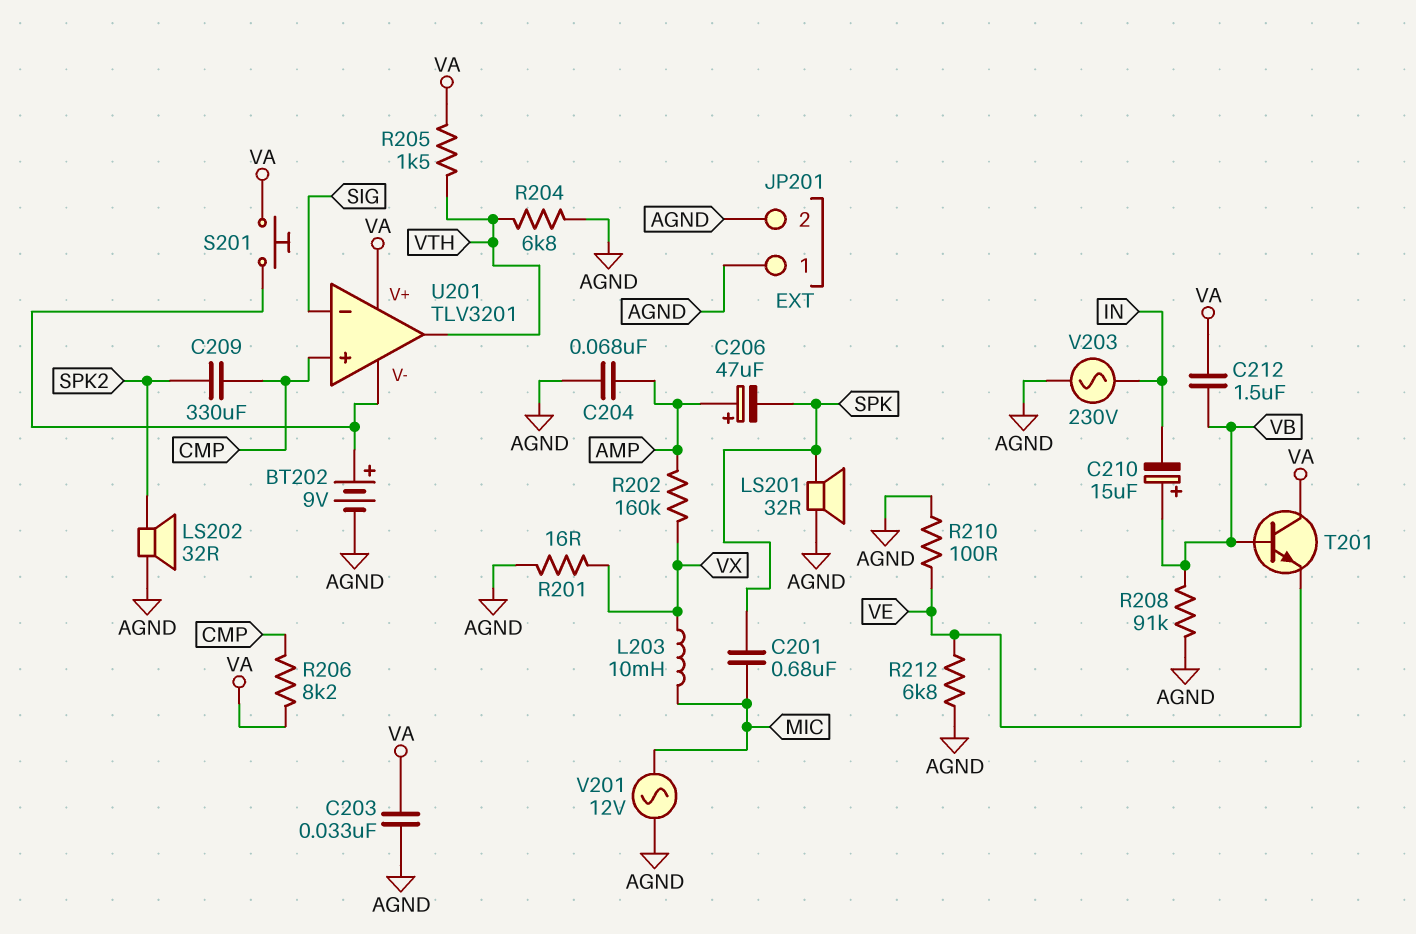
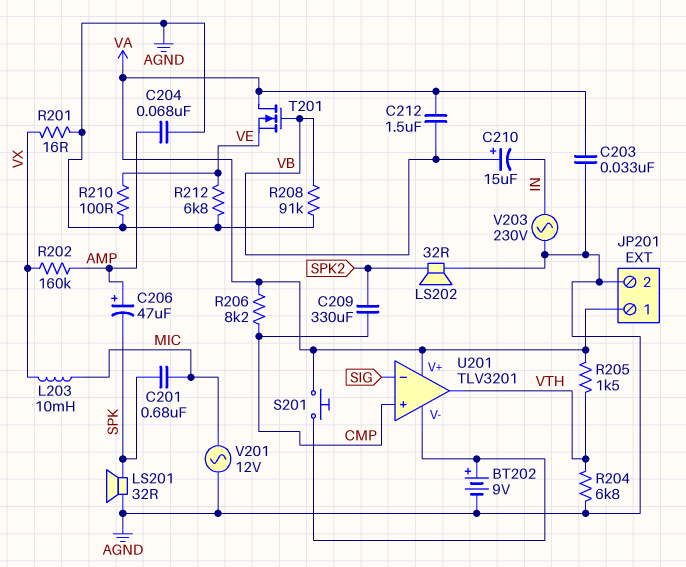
JP201 pin 1: AGND -> VA
T201: NPN (B VB, C VA, E VE) -> NMOS (G VB, D VA, S VE)

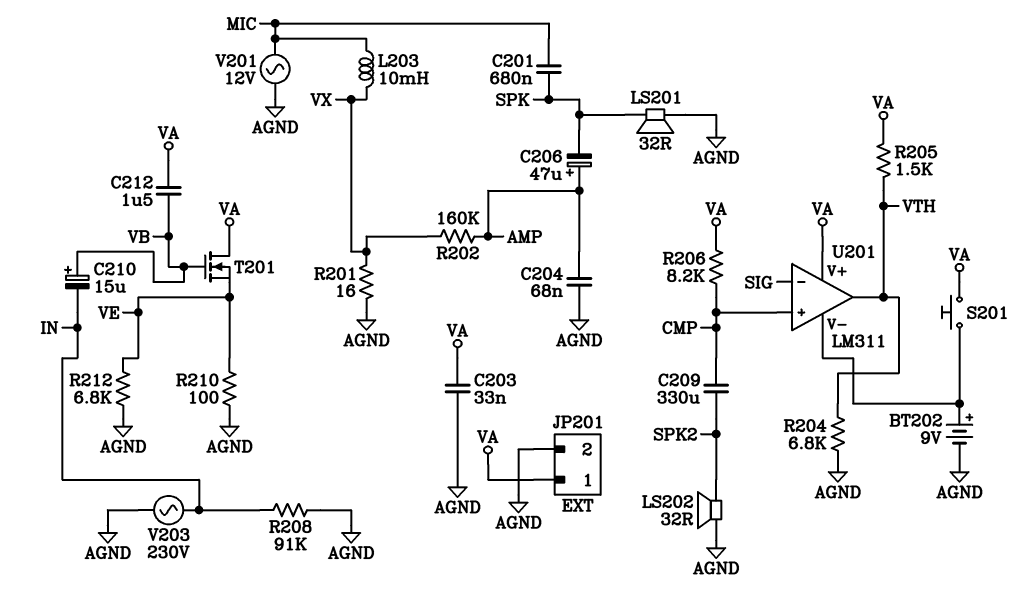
R208: 91k (AGND, VB) -> 91k (AGND, IN)
U201: TLV3201 -> LM311

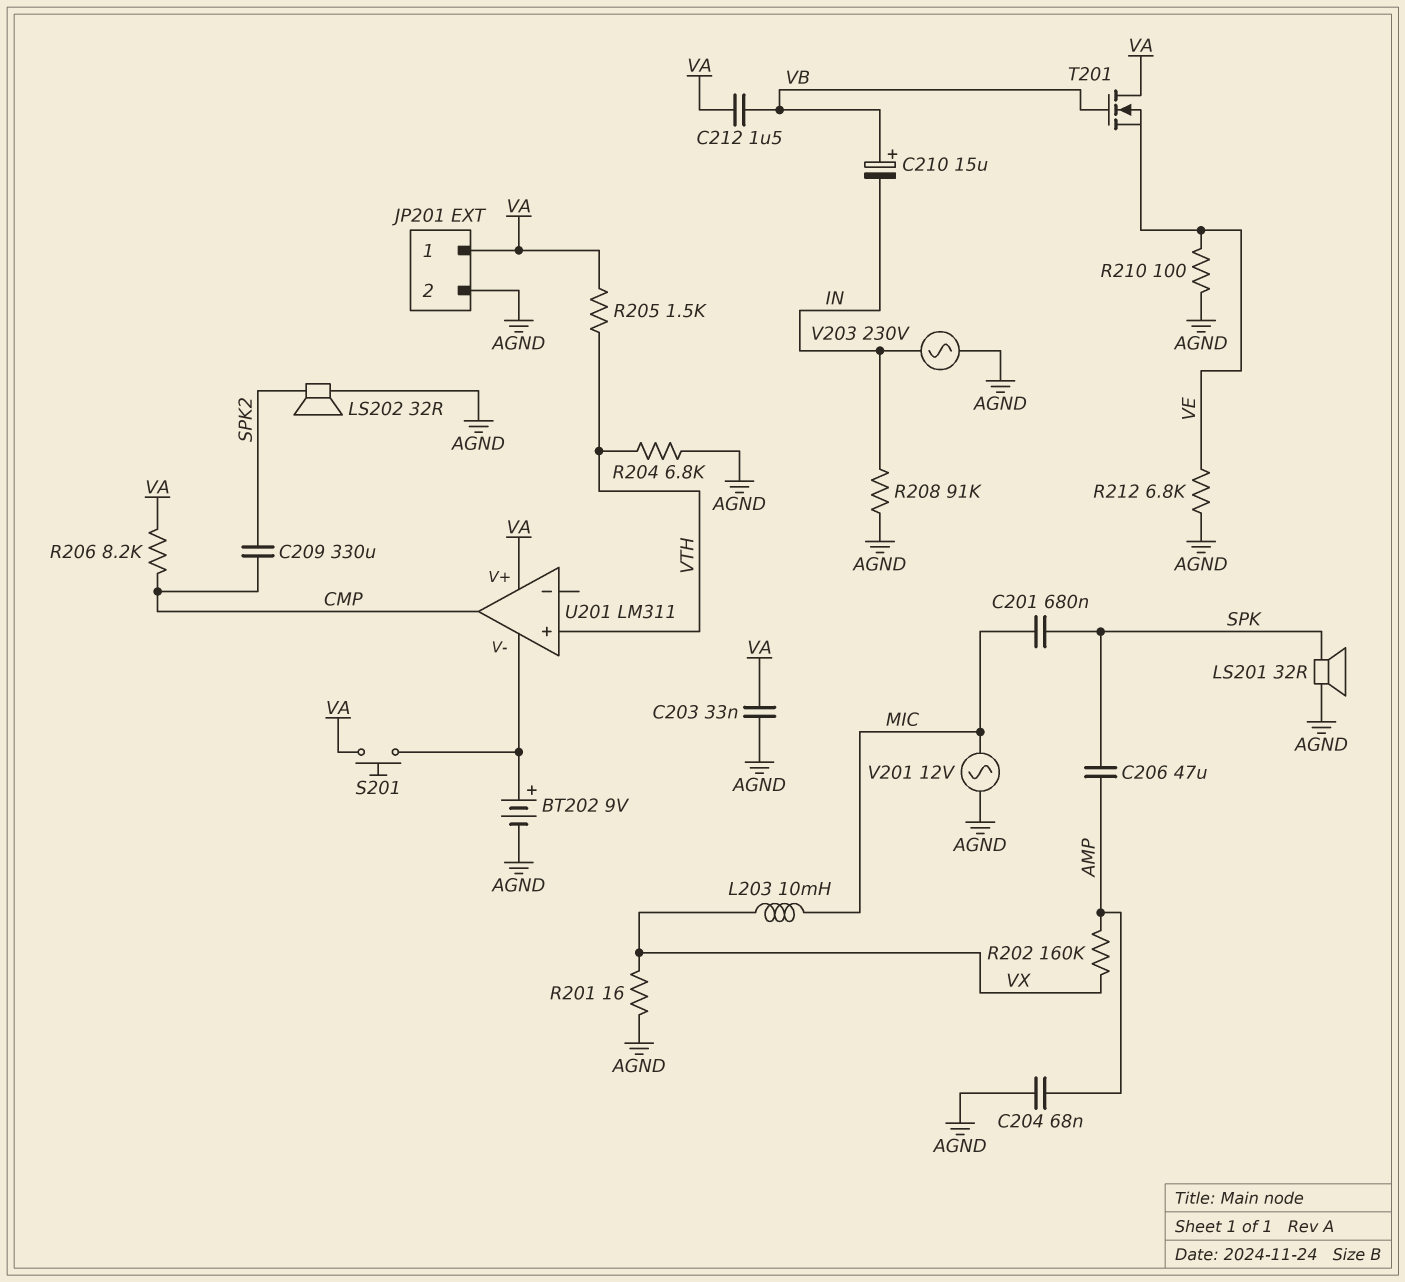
C206: 47uF (plus AMP, minus SPK) -> 47uF (AMP, SPK)
U201 pin in+: CMP -> VTH
U201 pin in-: SIG -> none
U201 pin out: VTH -> CMP

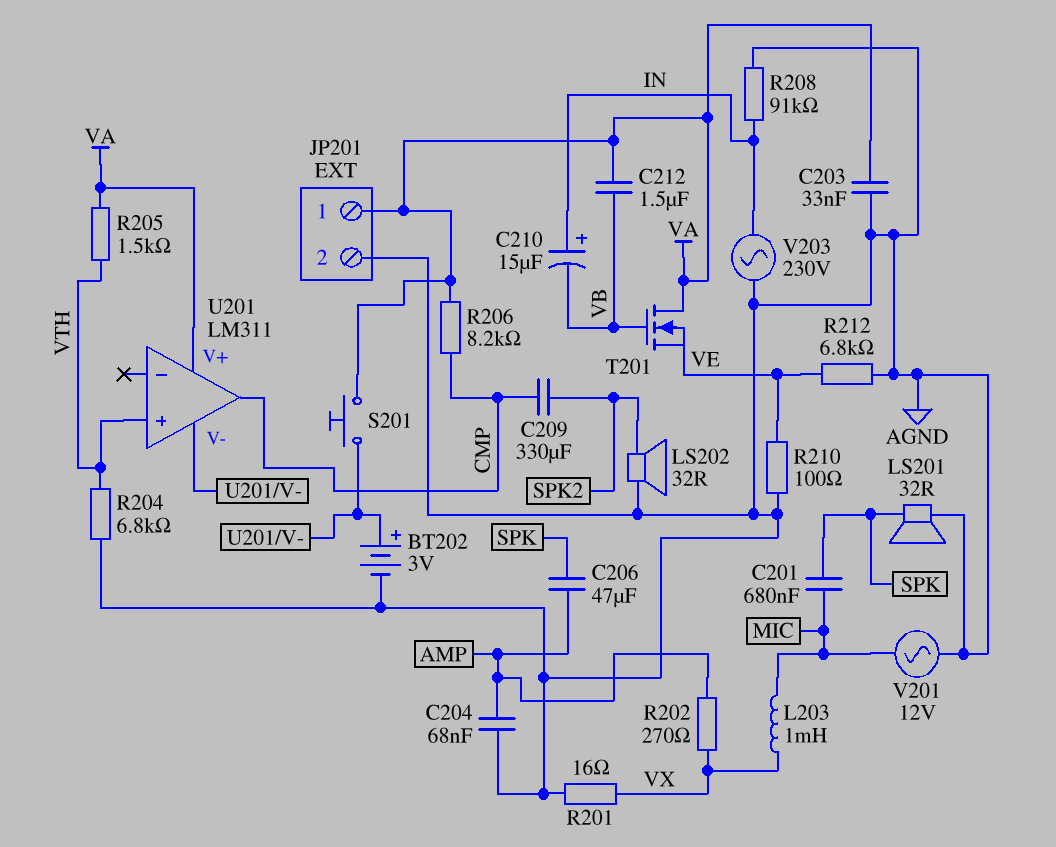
BT202: 9V (plus U201/V-, minus AGND) -> 3V (plus U201/V-, minus AGND)
C210: 15uF (plus VB, minus IN) -> 15uF (plus IN, minus VB)
L203: 10mH (MIC, VX) -> 1mH (MIC, VX)
R202: 160k (AMP, VX) -> 270 (AMP, VX)

